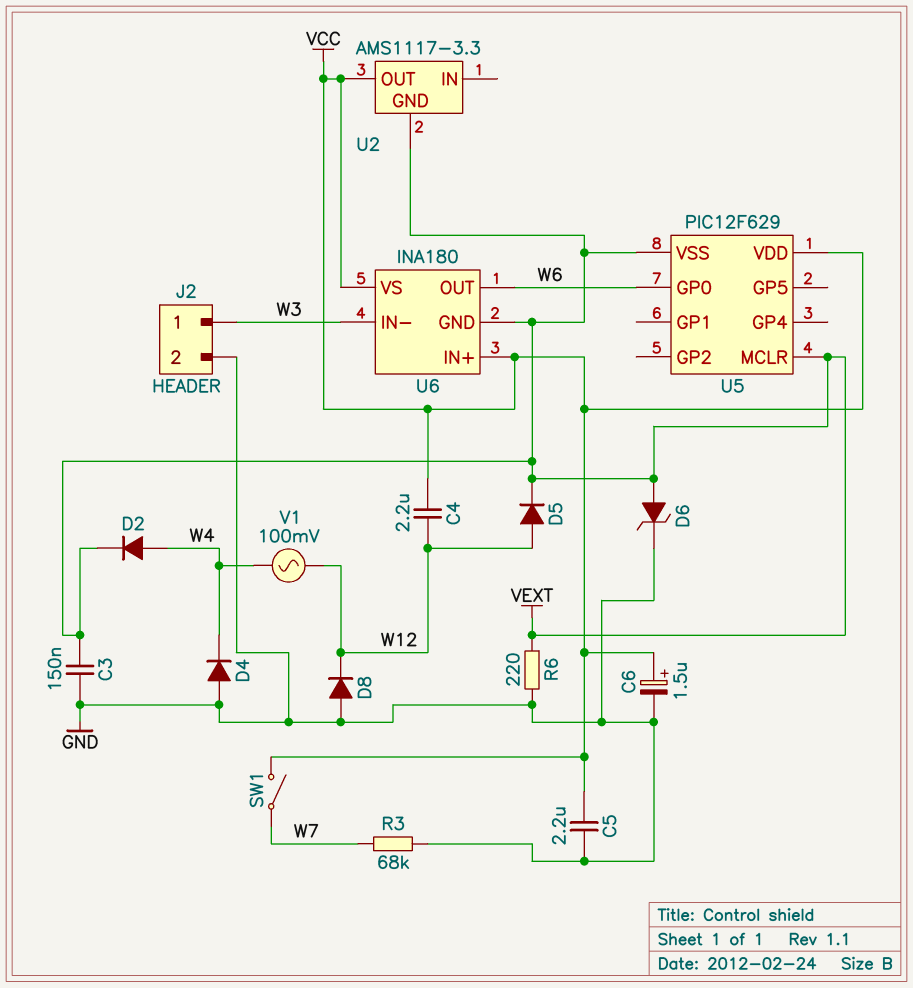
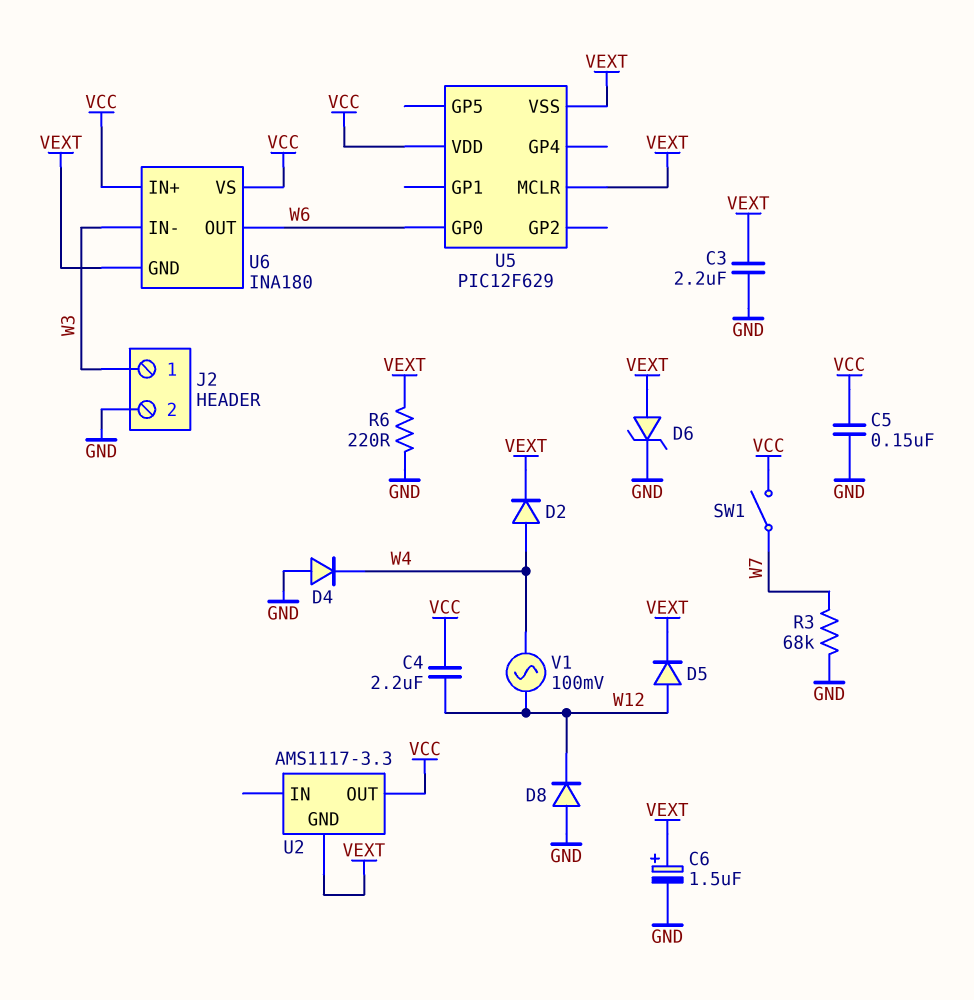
C3: 150nF (GND, VEXT) -> 2.2uF (GND, VEXT)
C5: 2.2uF (GND, VCC) -> 150nF (GND, VCC)
C6: 1.5uF (plus VCC, minus GND) -> 1.5uF (plus VEXT, minus GND)

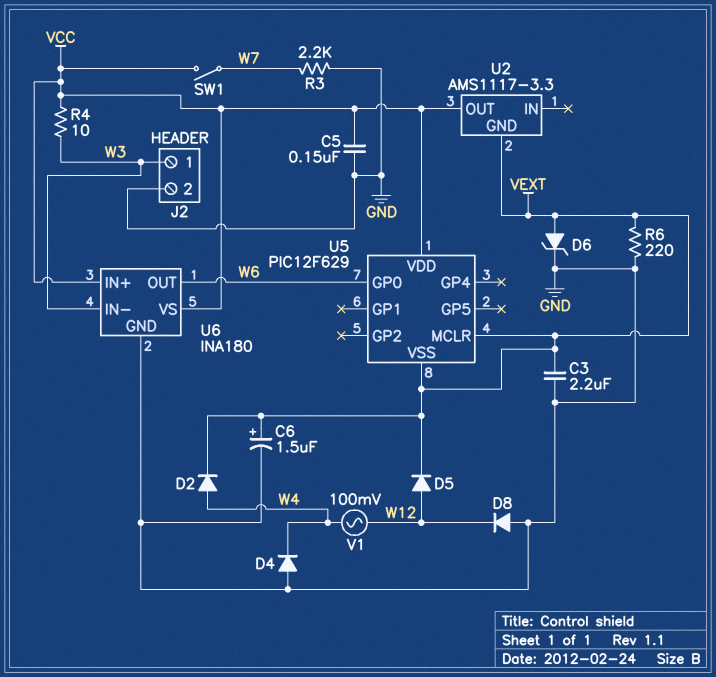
C4: 2.2uF (VCC, W12) -> none
R3: 68k (GND, W7) -> 2.2k (GND, W7)
R4: none -> 10 (VCC, W3)
U6 pin GND: VEXT -> GND

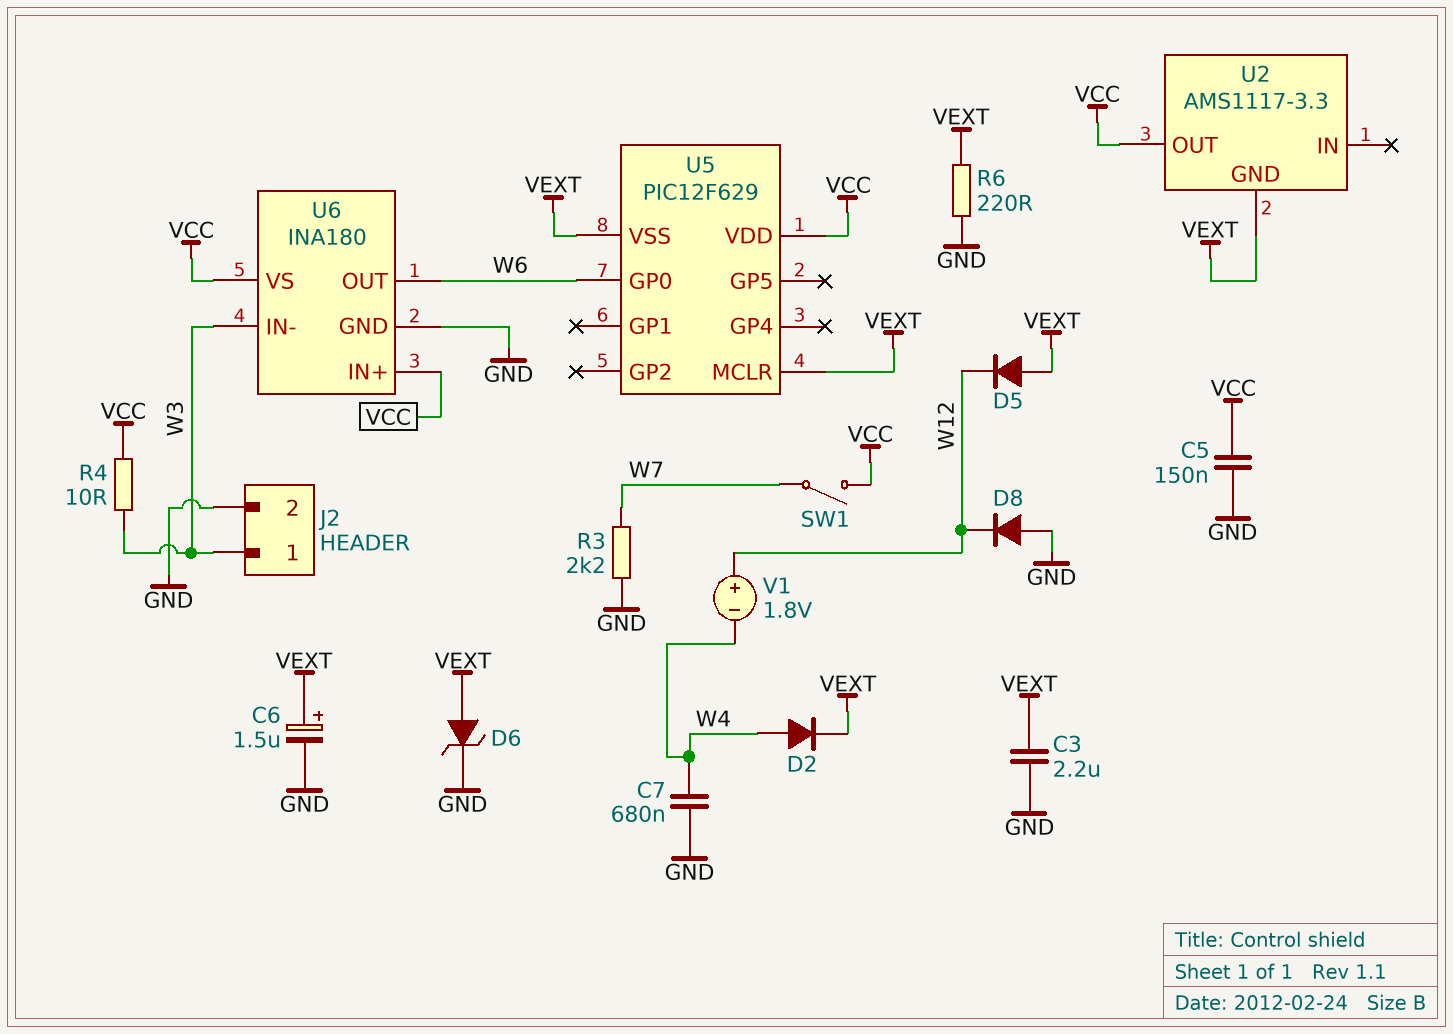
C7: none -> 680nF (GND, W4)
D4: diode (A GND, K W4) -> none
D5: diode (A W12, K VEXT) -> diode (A VEXT, K W12)
V1: AC 100mV (W4, W12) -> 1.8V (plus W12, minus W4)

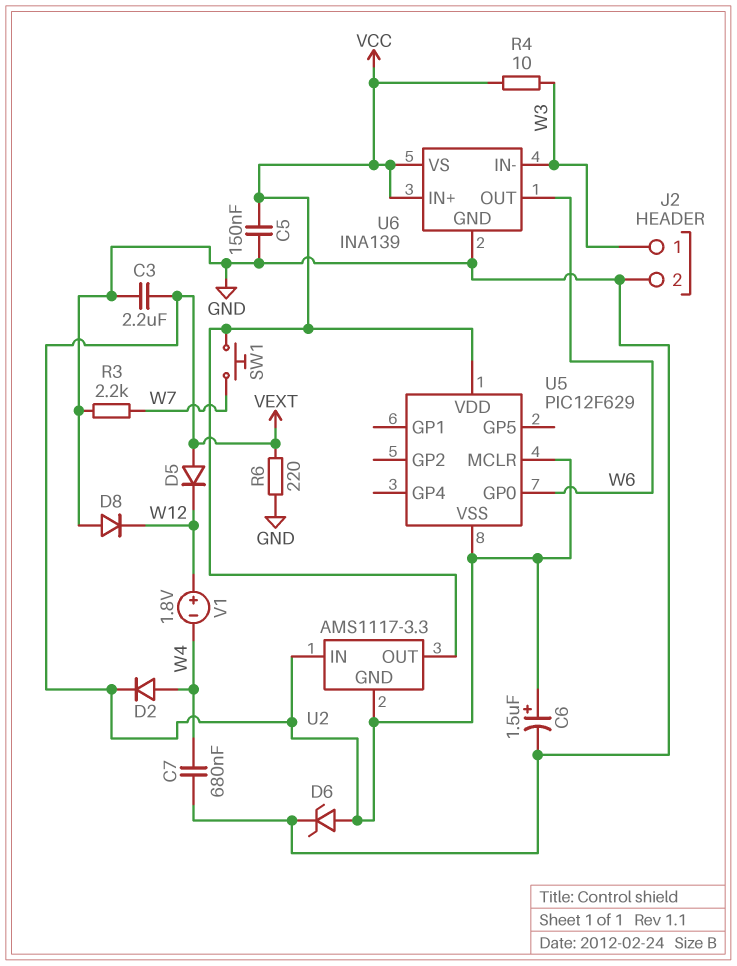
SW1: switch (VCC, W7) -> button (VCC, W7)
U2 pin IN: none -> VEXT
U6: INA180 -> INA139

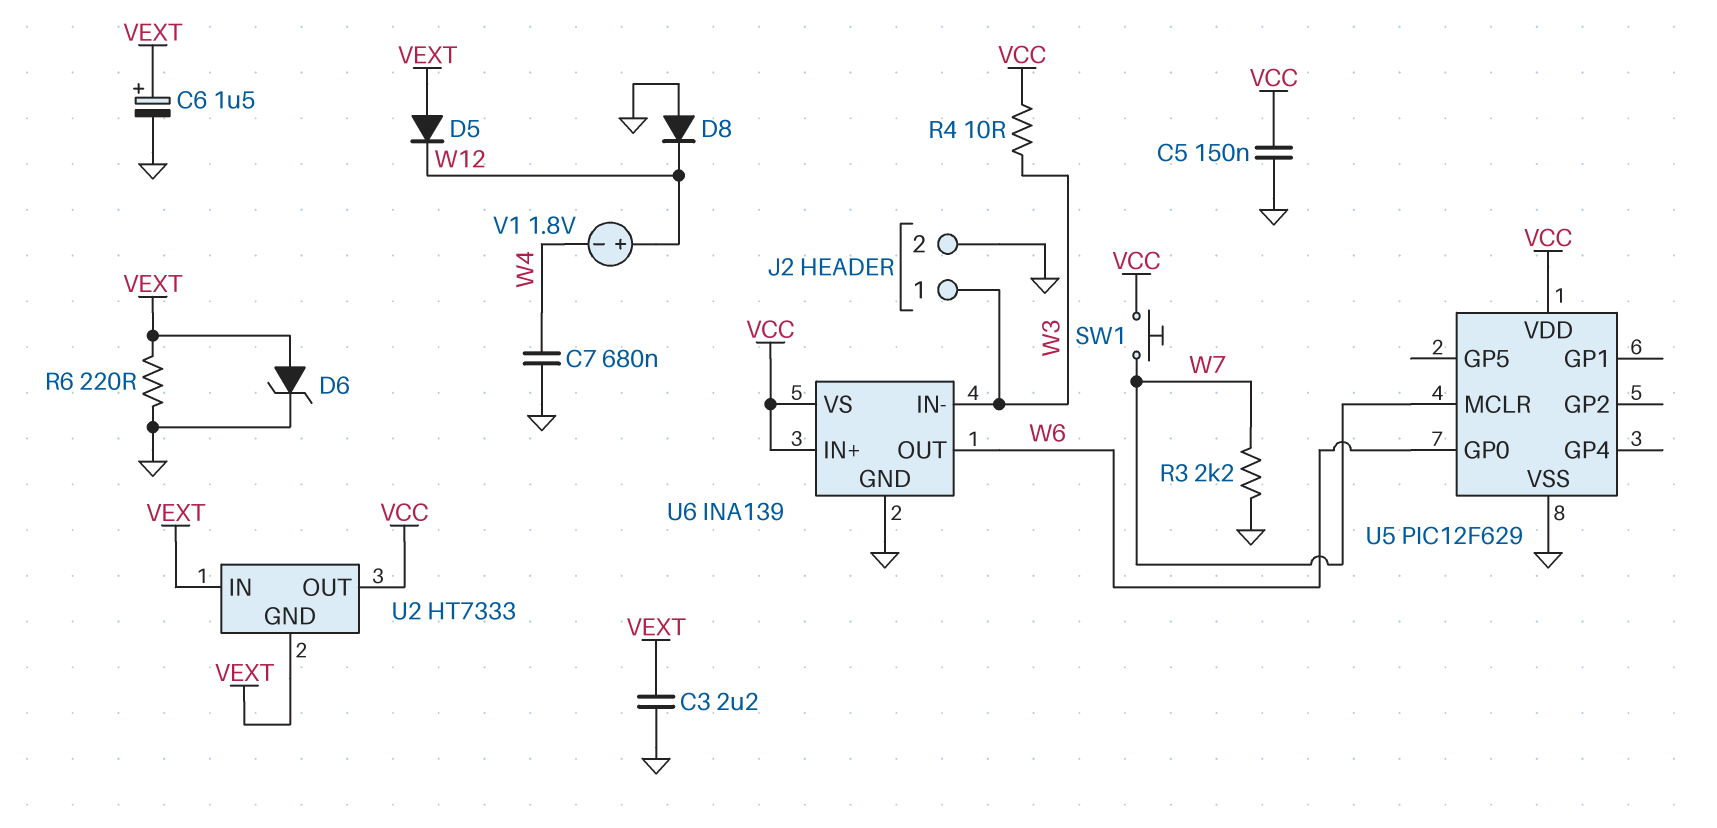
D2: diode (A W4, K VEXT) -> none
U2: AMS1117-3.3 -> HT7333
U5 pin MCLR: VEXT -> W7
U5 pin VSS: VEXT -> GND

